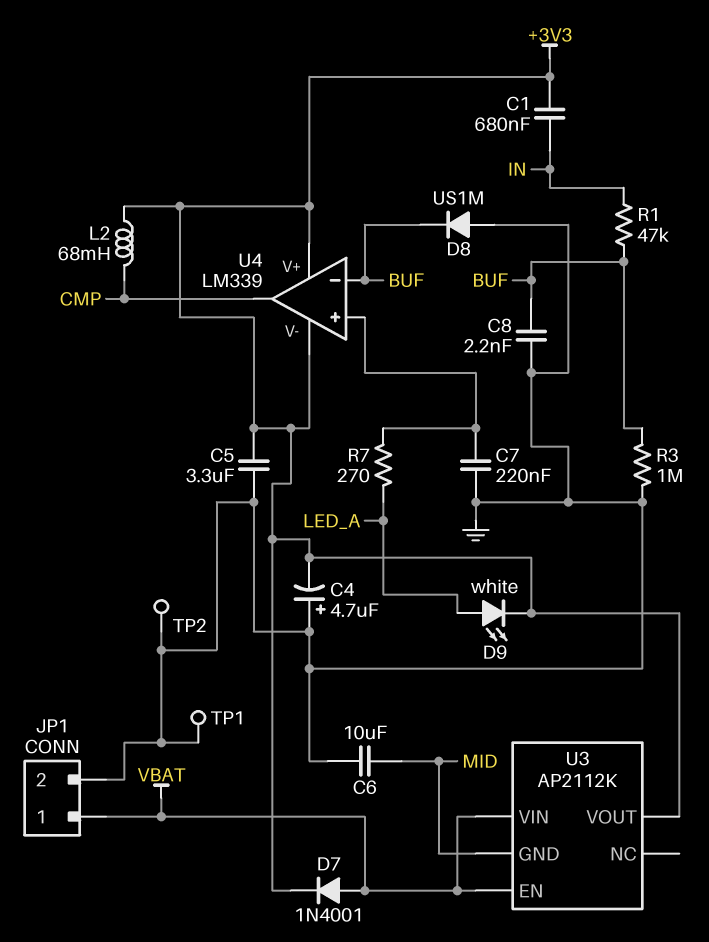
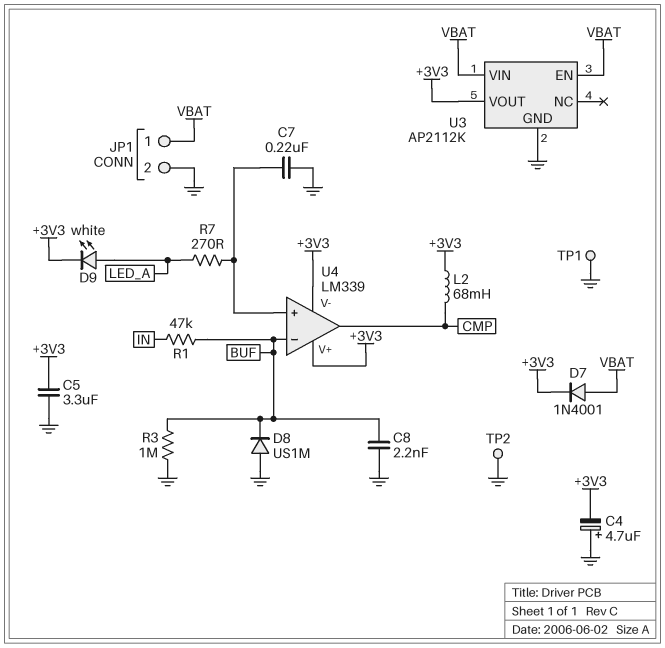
C1: 680nF (+3V3, IN) -> none
C6: 10uF (GND, MID) -> none
U3 pin GND: MID -> GND

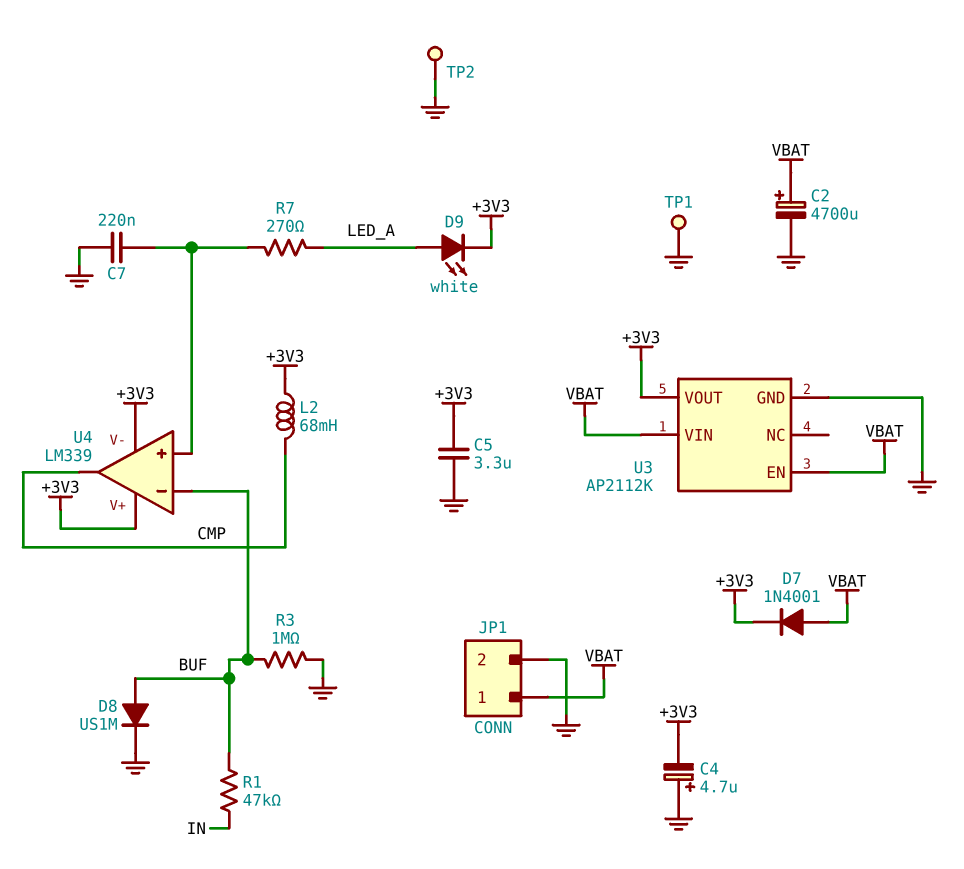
C2: none -> 4700uF (plus VBAT, minus GND)
C8: 2.2nF (BUF, GND) -> none
D8: diode US1M (A GND, K BUF) -> diode US1M (A BUF, K GND)

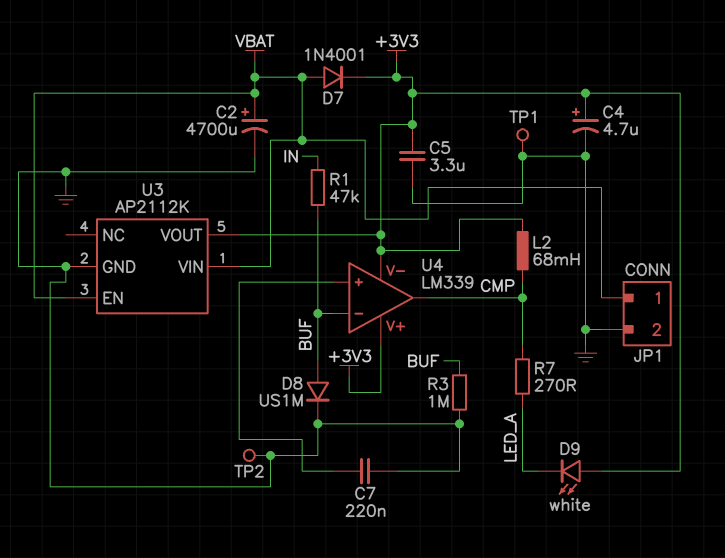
C4: 4.7uF (plus GND, minus +3V3) -> 4.7uF (plus +3V3, minus GND)
D9: LED white (A LED_A, K +3V3) -> LED white (A +3V3, K LED_A)
R7: 270 (LED_A, U4/in+) -> 270 (CMP, LED_A)

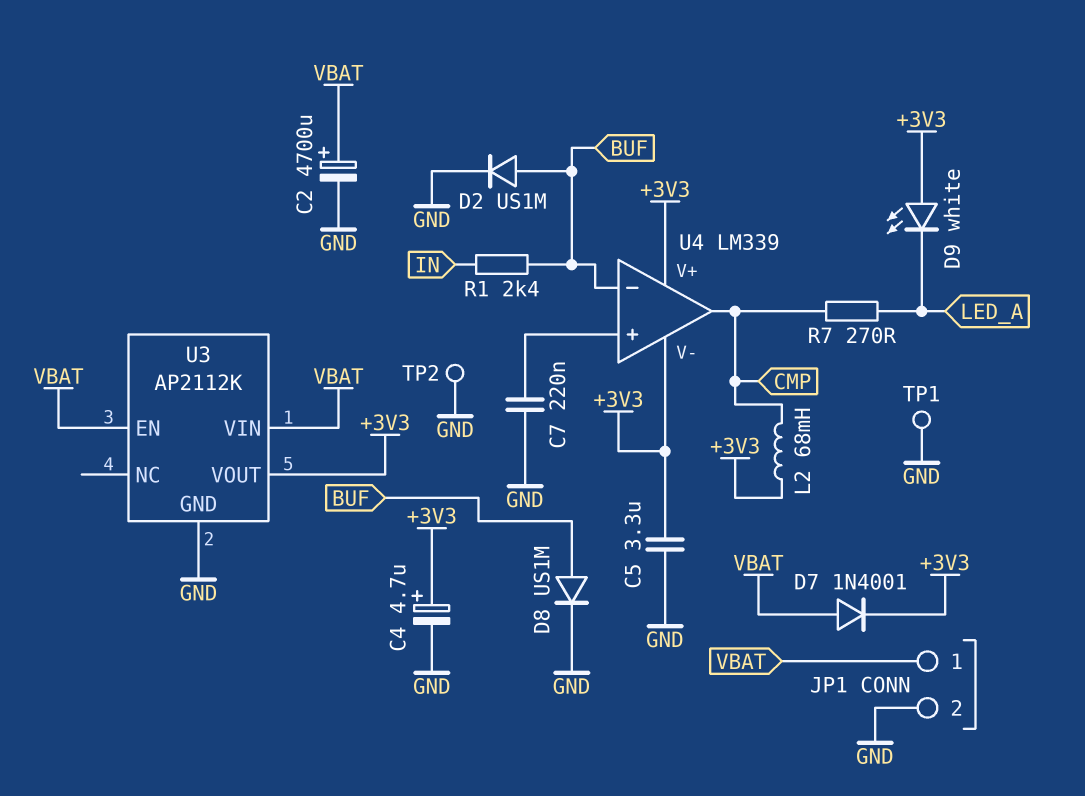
D2: none -> diode US1M (A BUF, K GND)
R1: 47k (BUF, IN) -> 2.4k (BUF, IN)
R3: 1M (BUF, GND) -> none

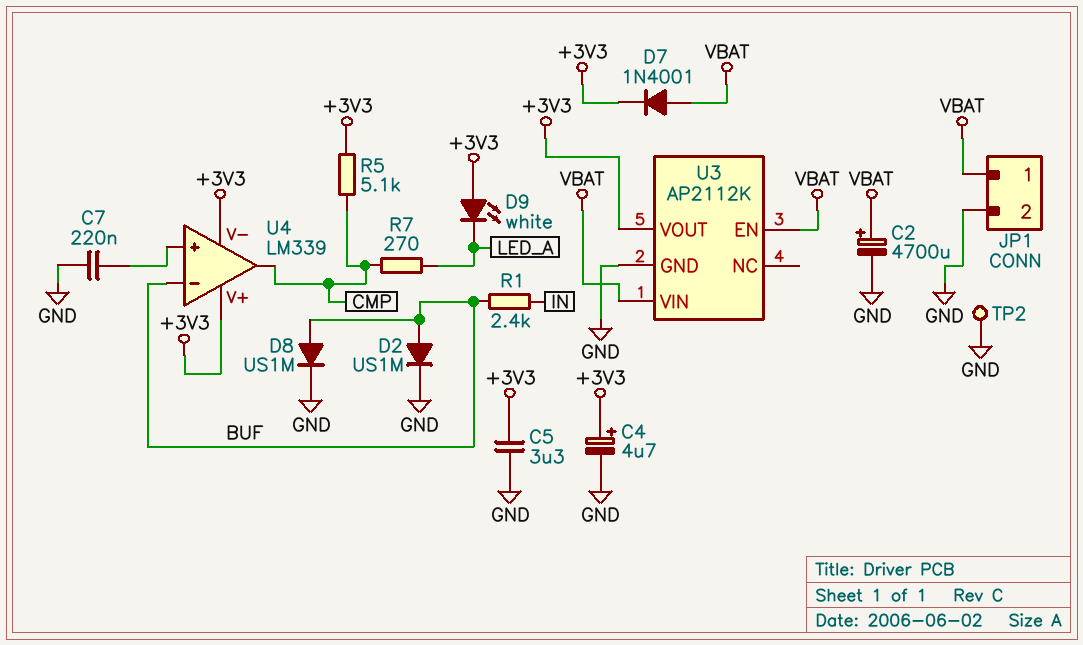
L2: 68mH (+3V3, CMP) -> none
R5: none -> 5.1k (+3V3, CMP)
TP1: test point (GND) -> none

